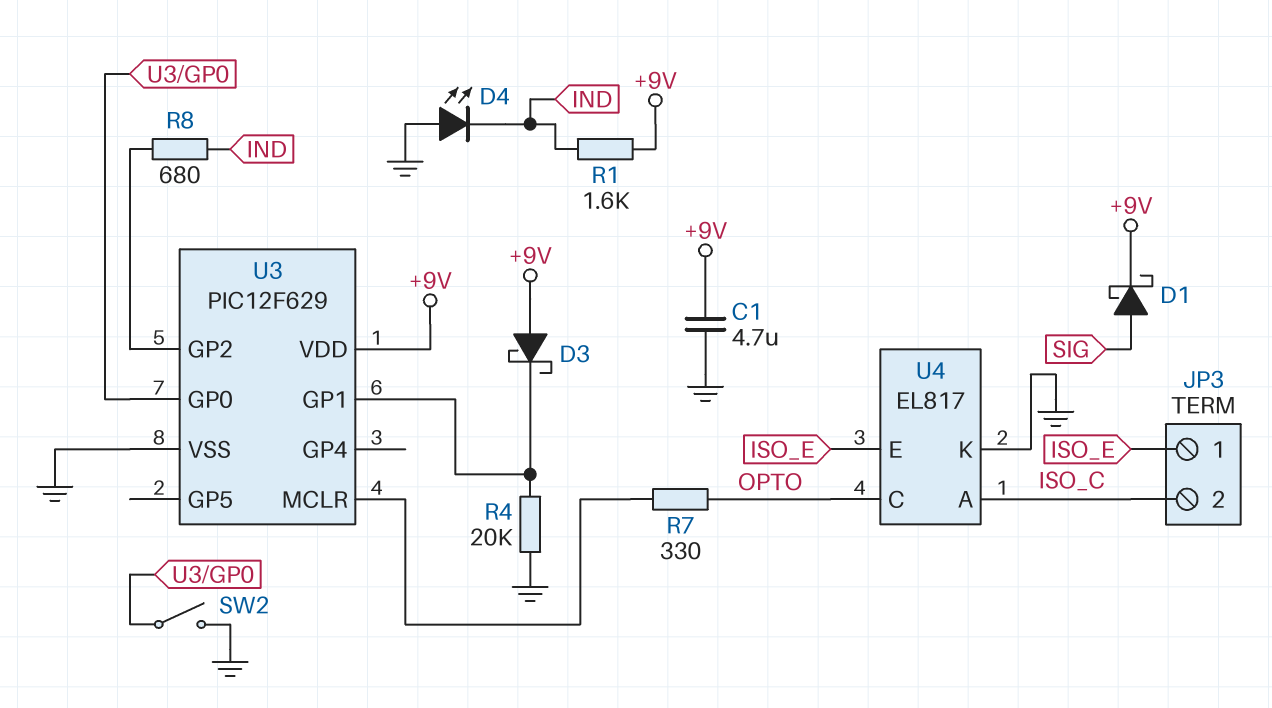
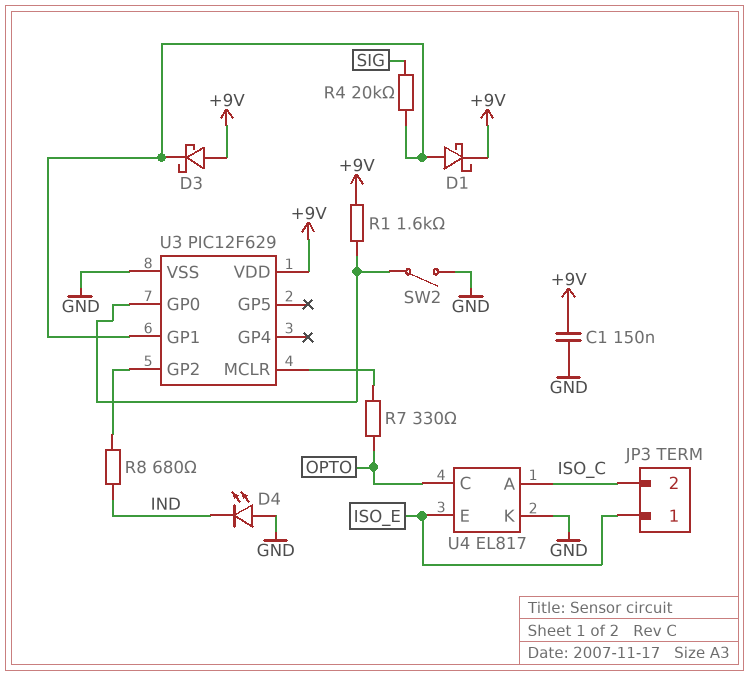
C1: 4.7uF (+9V, GND) -> 150nF (+9V, GND)
D1: schottky (A SIG, K +9V) -> schottky (A U3/GP1, K +9V)
R1: 1.6k (+9V, IND) -> 1.6k (+9V, U3/GP0)
R4: 20k (GND, U3/GP1) -> 20k (SIG, U3/GP1)

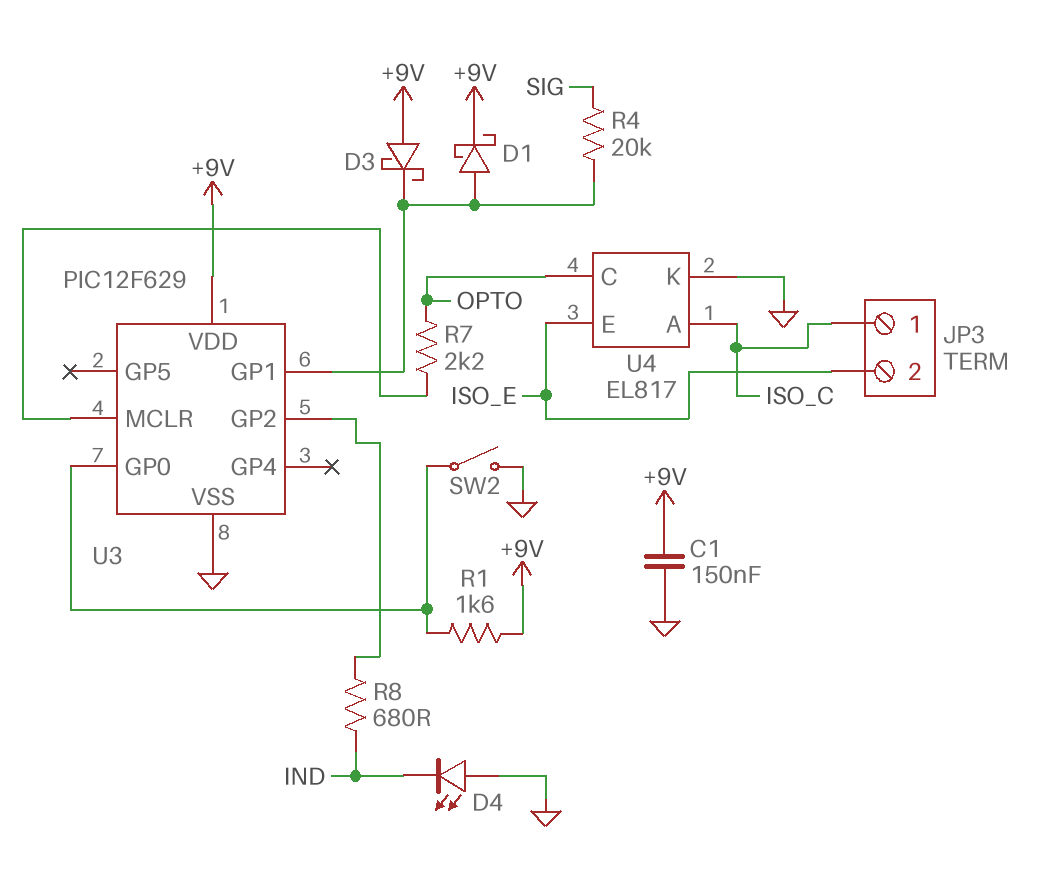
JP3 pin 1: ISO_E -> ISO_C
JP3 pin 2: ISO_C -> ISO_E
R7: 330 (OPTO, U3/MCLR) -> 2.2k (OPTO, U3/MCLR)

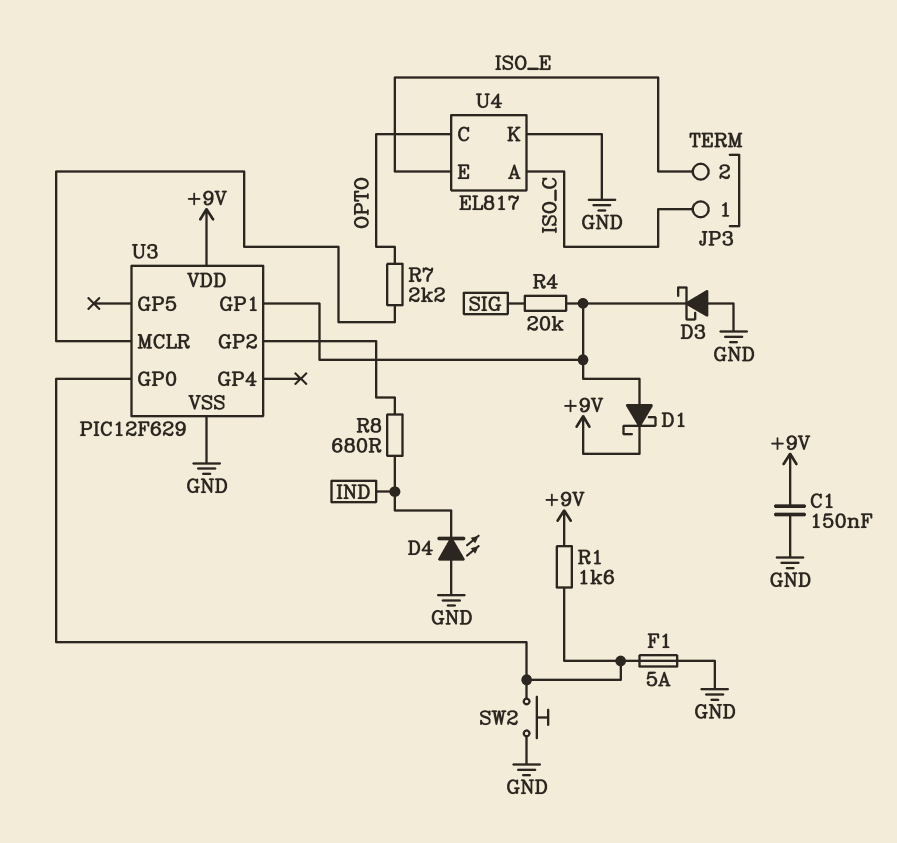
D3: schottky (A +9V, K U3/GP1) -> schottky (A GND, K U3/GP1)
F1: none -> 5A (GND, U3/GP0)
SW2: switch (GND, U3/GP0) -> button (GND, U3/GP0)

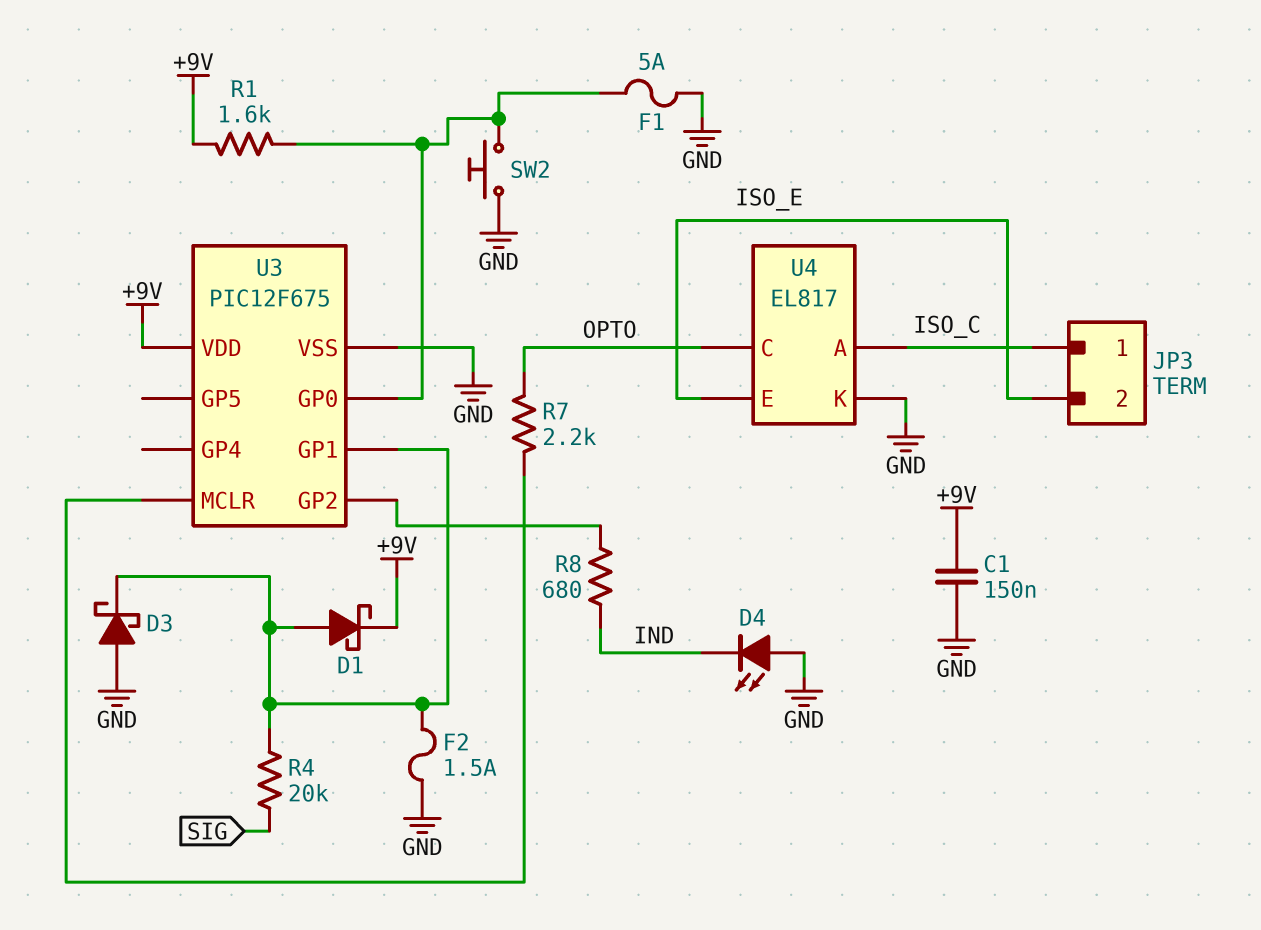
F2: none -> 1.5A (GND, U3/GP1)
U3: PIC12F629 -> PIC12F675

